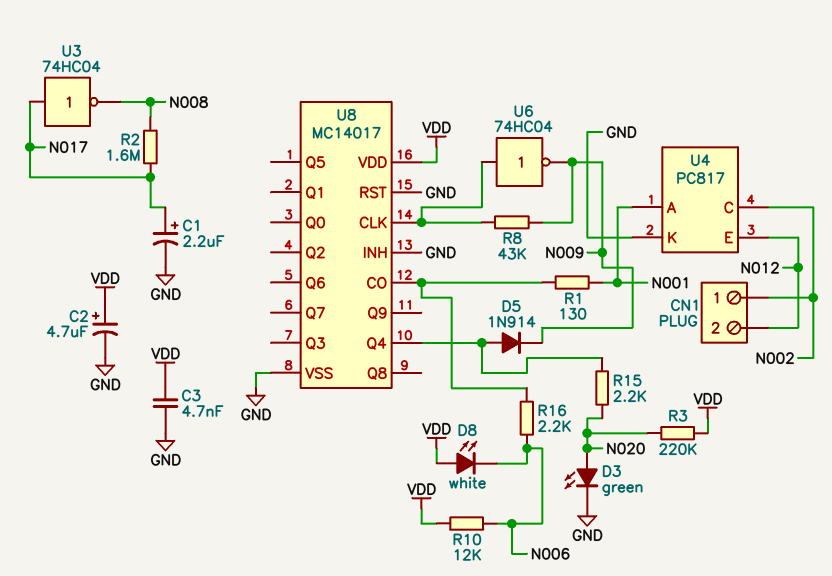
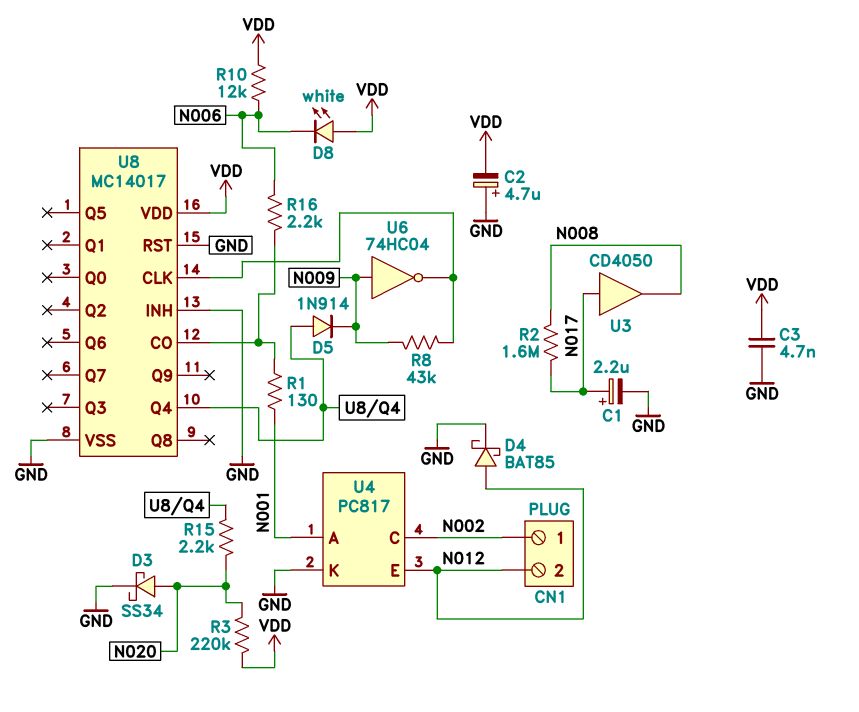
C2: 4.7uF (plus VDD, minus GND) -> 4.7uF (plus GND, minus VDD)
D3: LED green (A N020, K GND) -> schottky SS34 (A N020, K GND)
D4: none -> schottky BAT85 (A N012, K GND)
U3: NOT 74HC04 (in N017, out N008) -> buffer CD4050 (in N017, out N008)
U6: NOT 74HC04 (in U8/CLK, out N009) -> NOT 74HC04 (in N009, out U8/CLK)

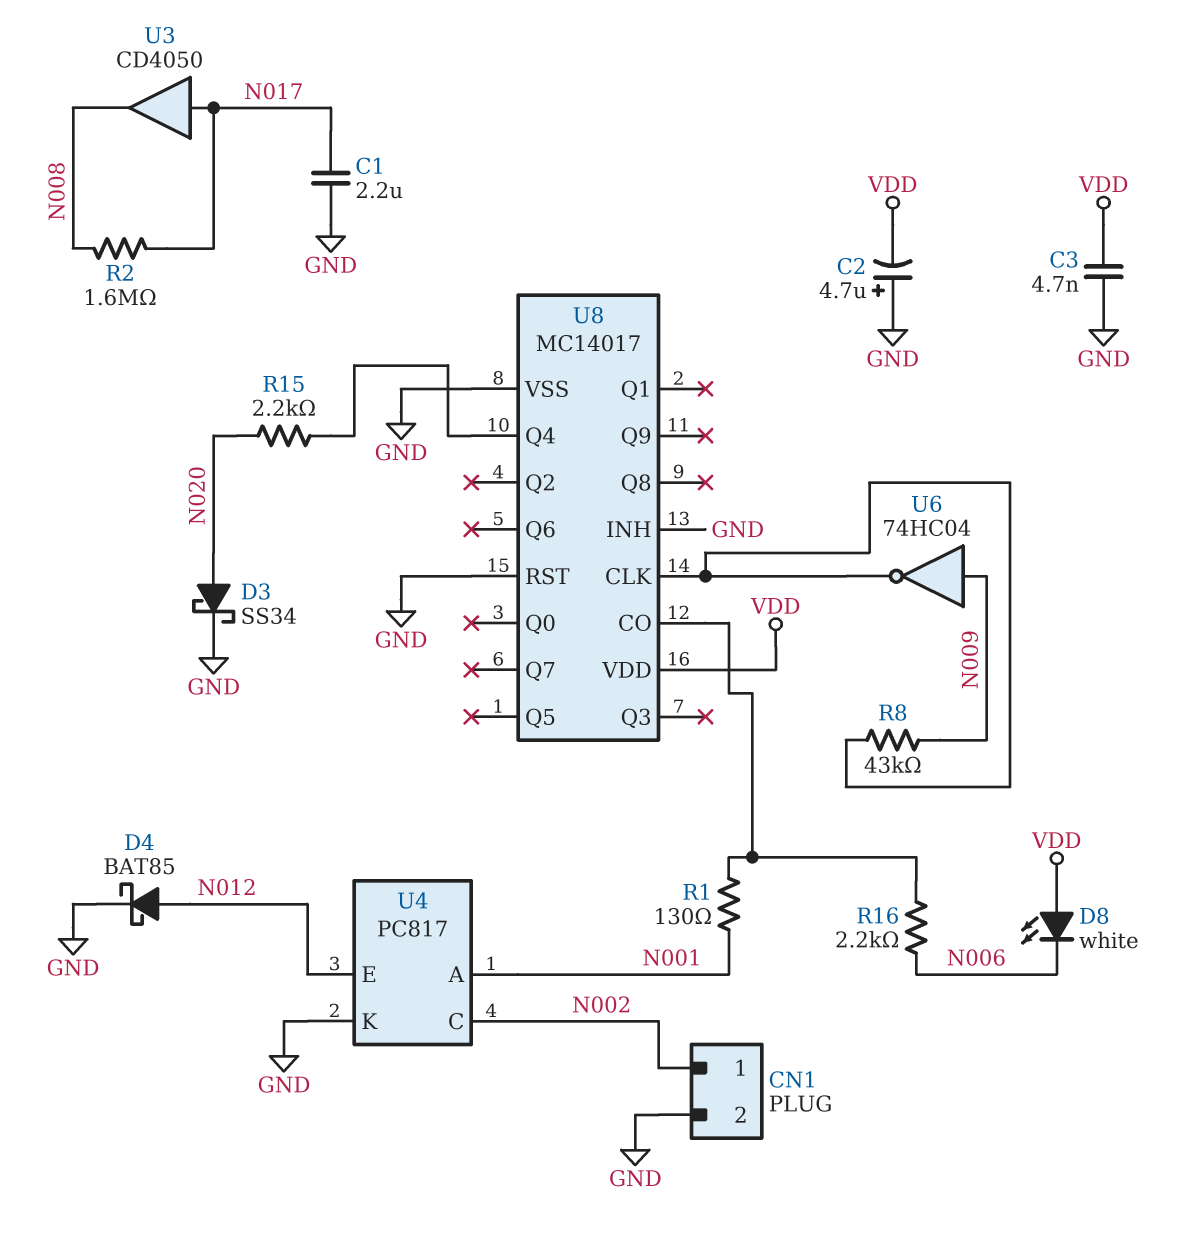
C1: 2.2uF (plus N017, minus GND) -> 2.2uF (GND, N017)
CN1 pin 2: N012 -> GND
D5: diode 1N914 (A U8/Q4, K N009) -> none
R3: 220k (N020, VDD) -> none
R10: 12k (N006, VDD) -> none

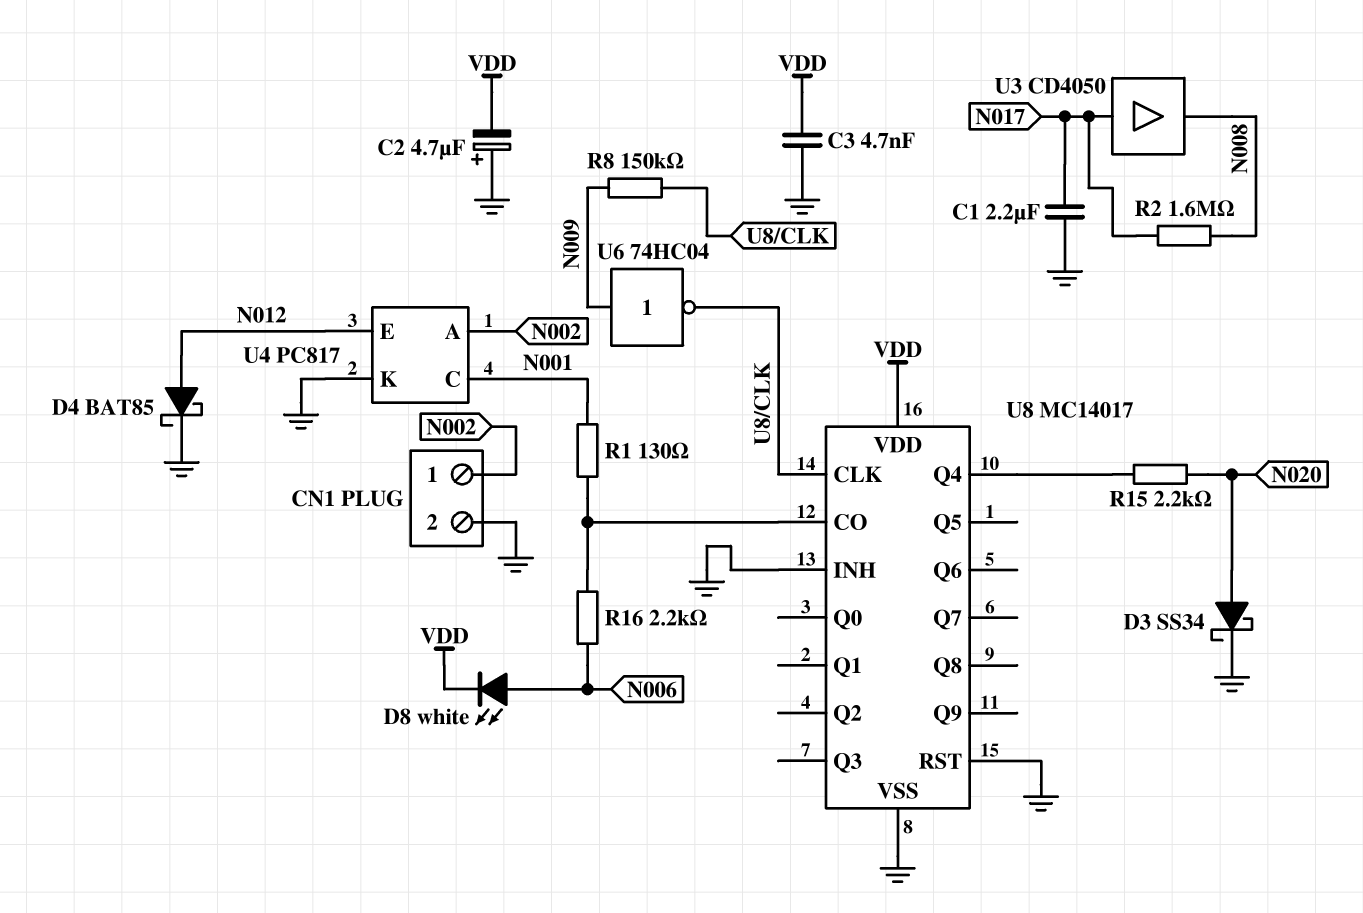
D8: LED white (A VDD, K N006) -> LED white (A N006, K VDD)
R8: 43k (N009, U8/CLK) -> 150k (N009, U8/CLK)
U4 pin A: N001 -> N002
U4 pin C: N002 -> N001

